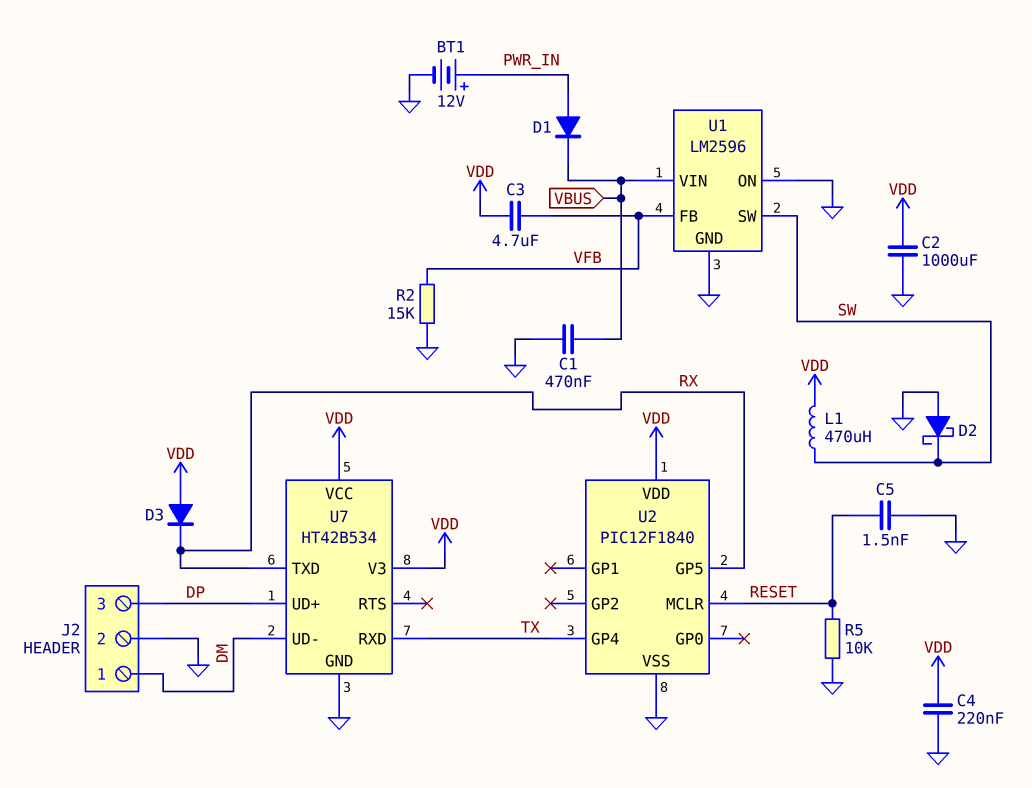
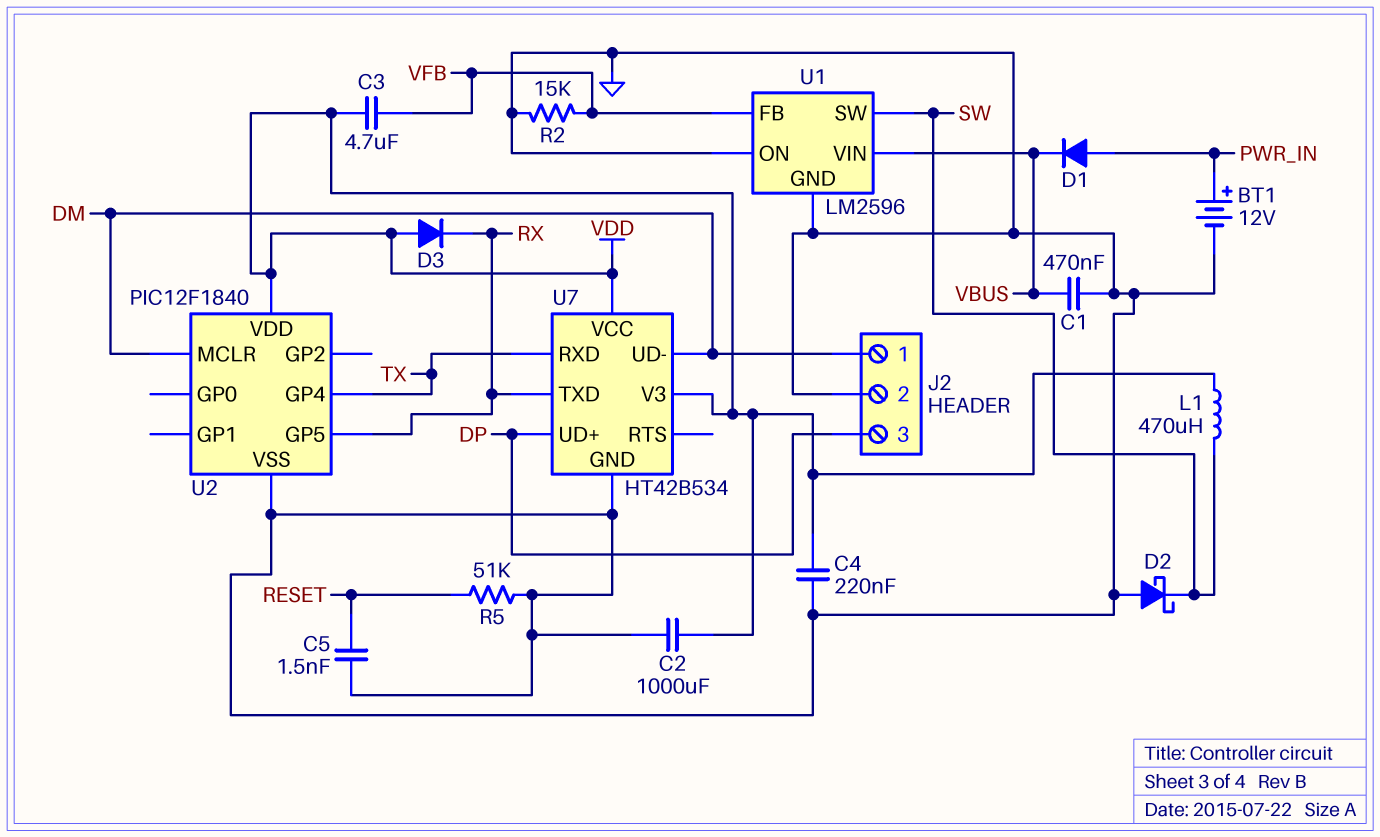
R5: 10k (GND, RESET) -> 51k (GND, RESET)
U2 pin MCLR: RESET -> DM

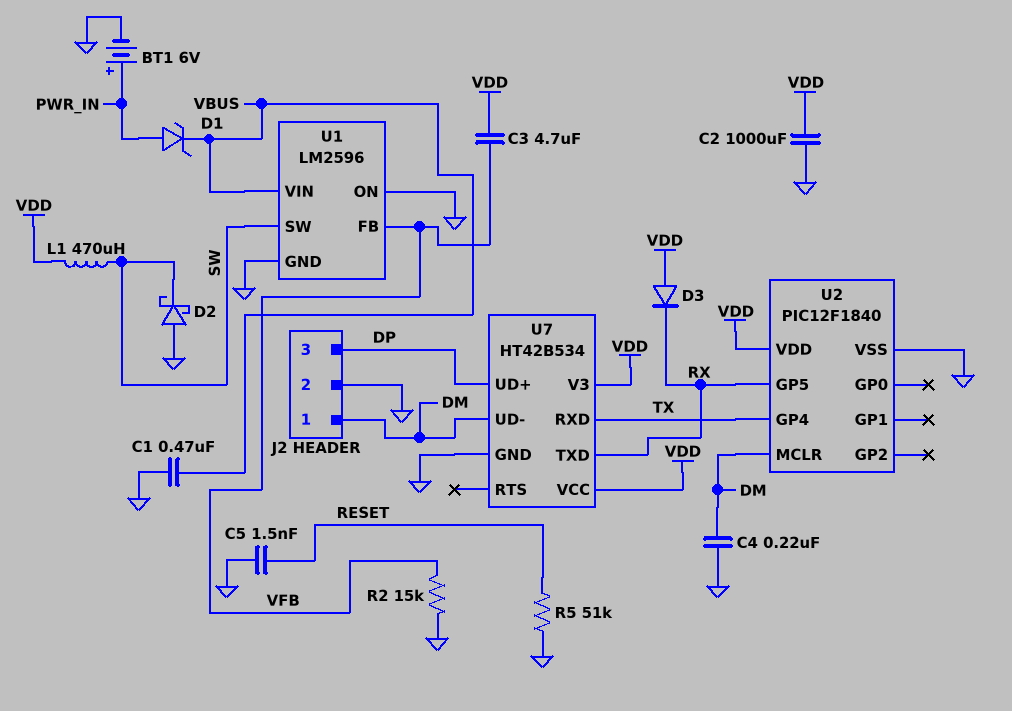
BT1: 12V (plus PWR_IN, minus GND) -> 6V (plus PWR_IN, minus GND)
C4: 220nF (GND, VDD) -> 220nF (DM, GND)
D1: diode (A PWR_IN, K VBUS) -> zener (A PWR_IN, K VBUS)

